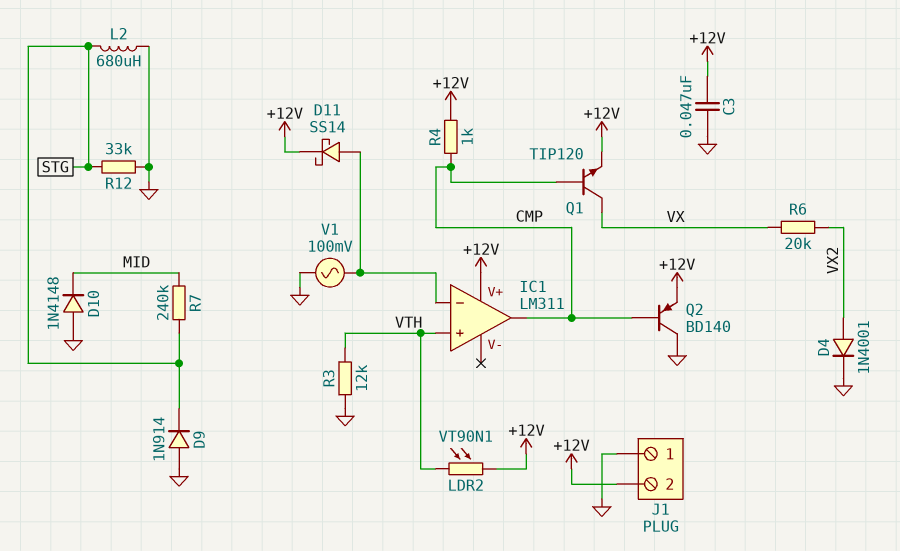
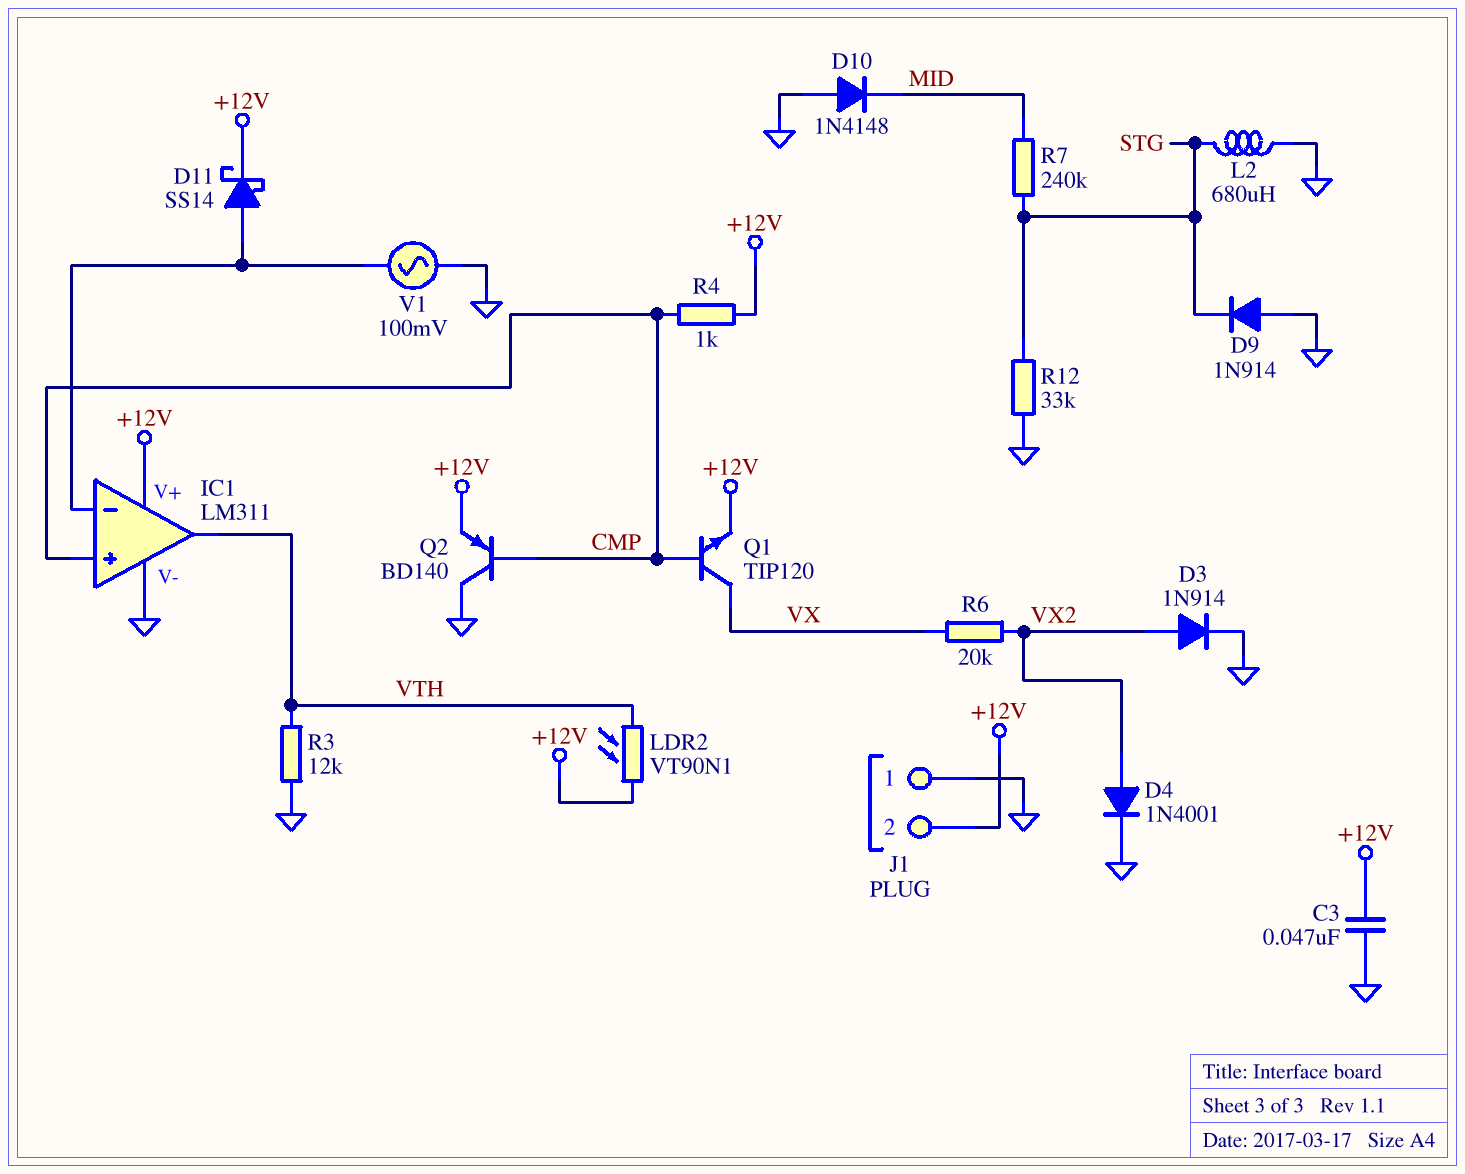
D3: none -> diode 1N914 (A VX2, K GND)
IC1 pin V-: none -> GND
IC1 pin in+: VTH -> CMP
IC1 pin out: CMP -> VTH

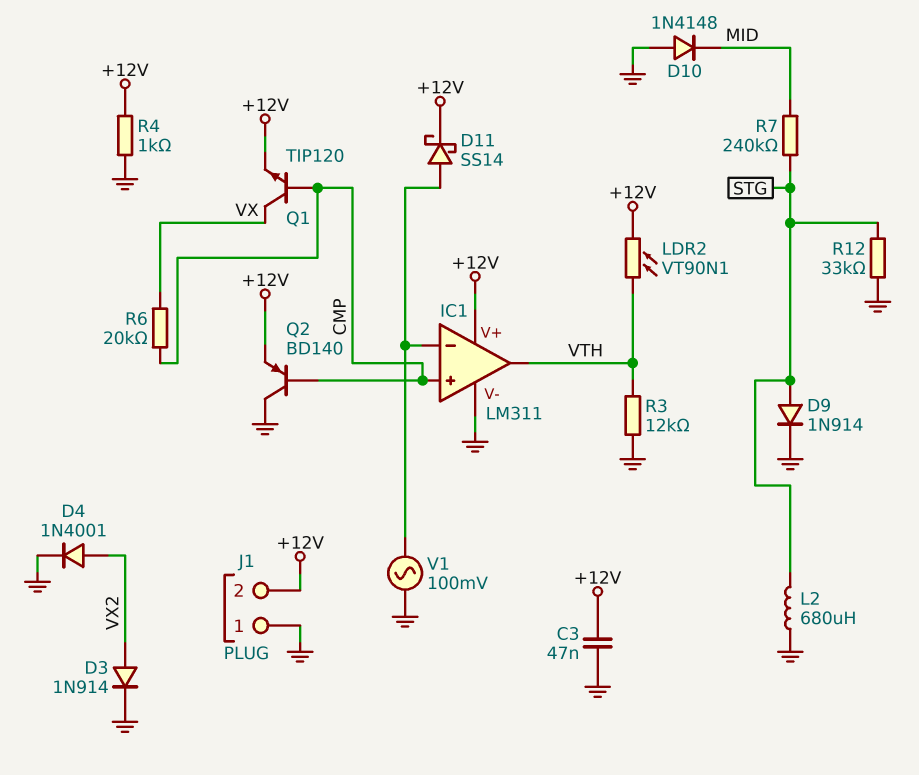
D9: diode 1N914 (A GND, K STG) -> diode 1N914 (A STG, K GND)
R4: 1k (+12V, CMP) -> 1k (+12V, GND)
R6: 20k (VX, VX2) -> 20k (CMP, VX)

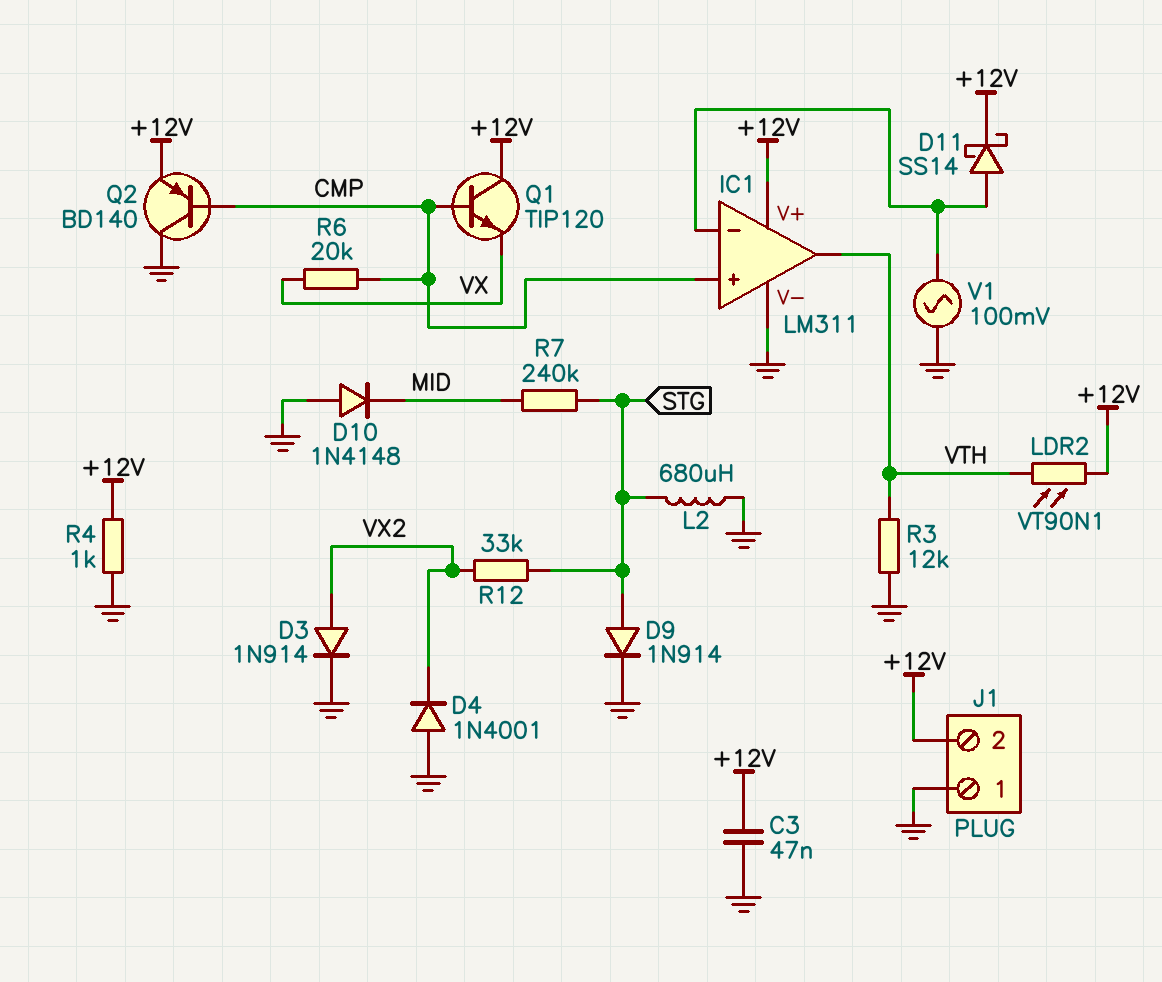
D4: diode 1N4001 (A VX2, K GND) -> diode 1N4001 (A GND, K VX2)
Q1: NPN TIP120 (B CMP, C VX, E +12V) -> NPN TIP120 (B CMP, C +12V, E VX)
R12: 33k (GND, STG) -> 33k (STG, VX2)

